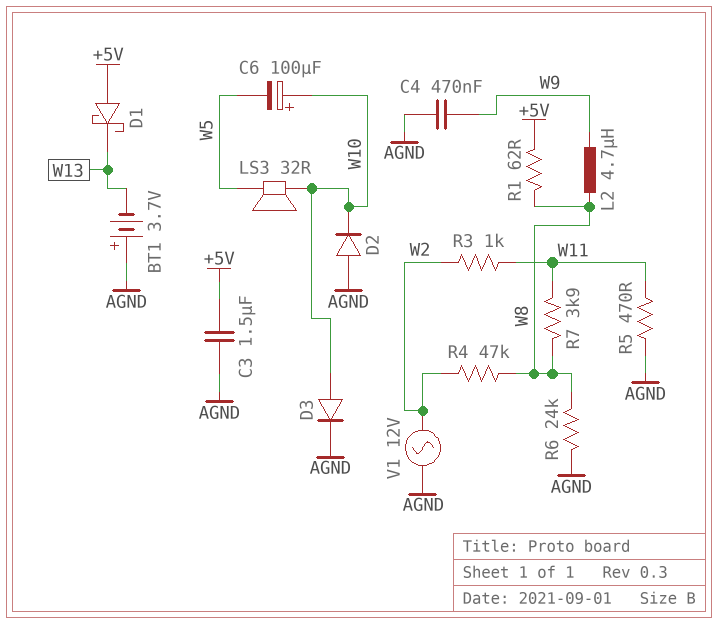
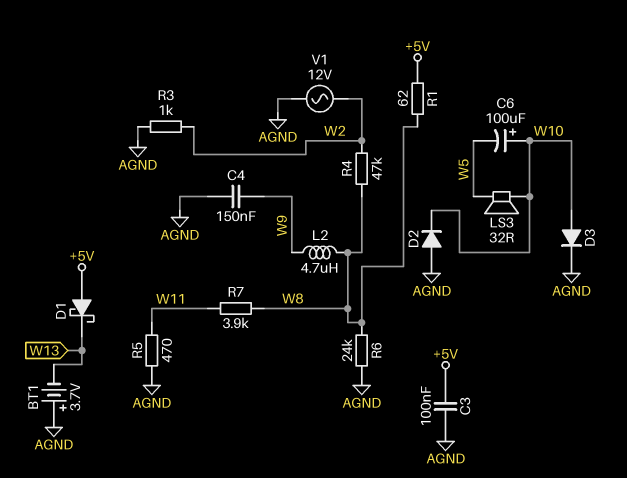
C3: 1.5uF (+5V, AGND) -> 100nF (+5V, AGND)
C4: 470nF (AGND, W9) -> 150nF (AGND, W9)
R3: 1k (W2, W11) -> 1k (AGND, W2)

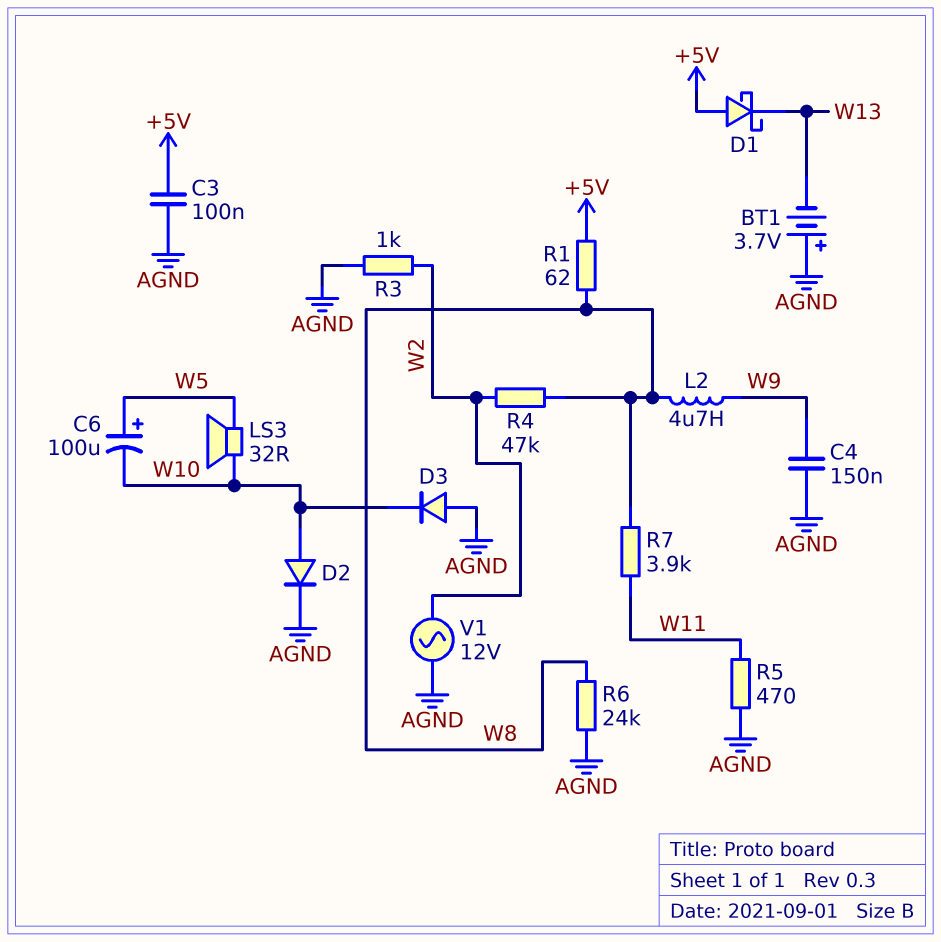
C6: 100uF (plus W10, minus W5) -> 100uF (plus W5, minus W10)
D2: diode (A AGND, K W10) -> diode (A W10, K AGND)
D3: diode (A W10, K AGND) -> diode (A AGND, K W10)

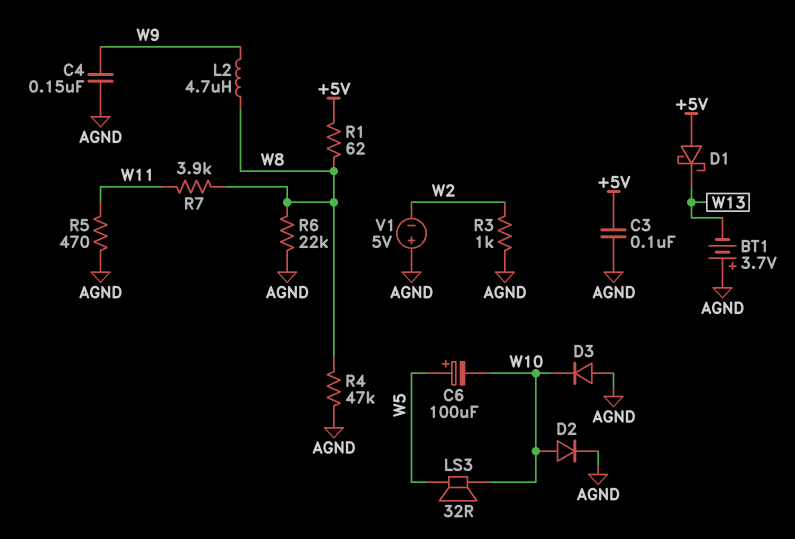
R4: 47k (W2, W8) -> 47k (AGND, W8)
R6: 24k (AGND, W8) -> 22k (AGND, W8)
V1: AC 12V (AGND, W2) -> 5V (plus AGND, minus W2)

